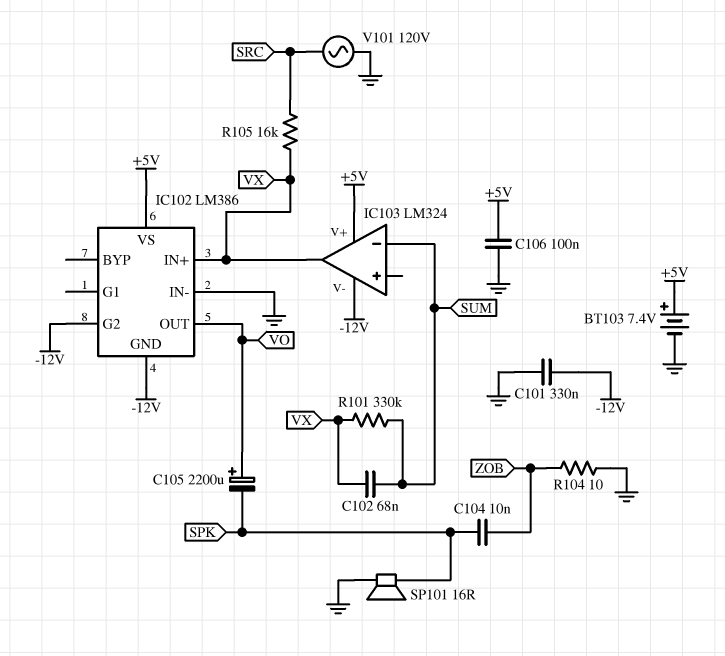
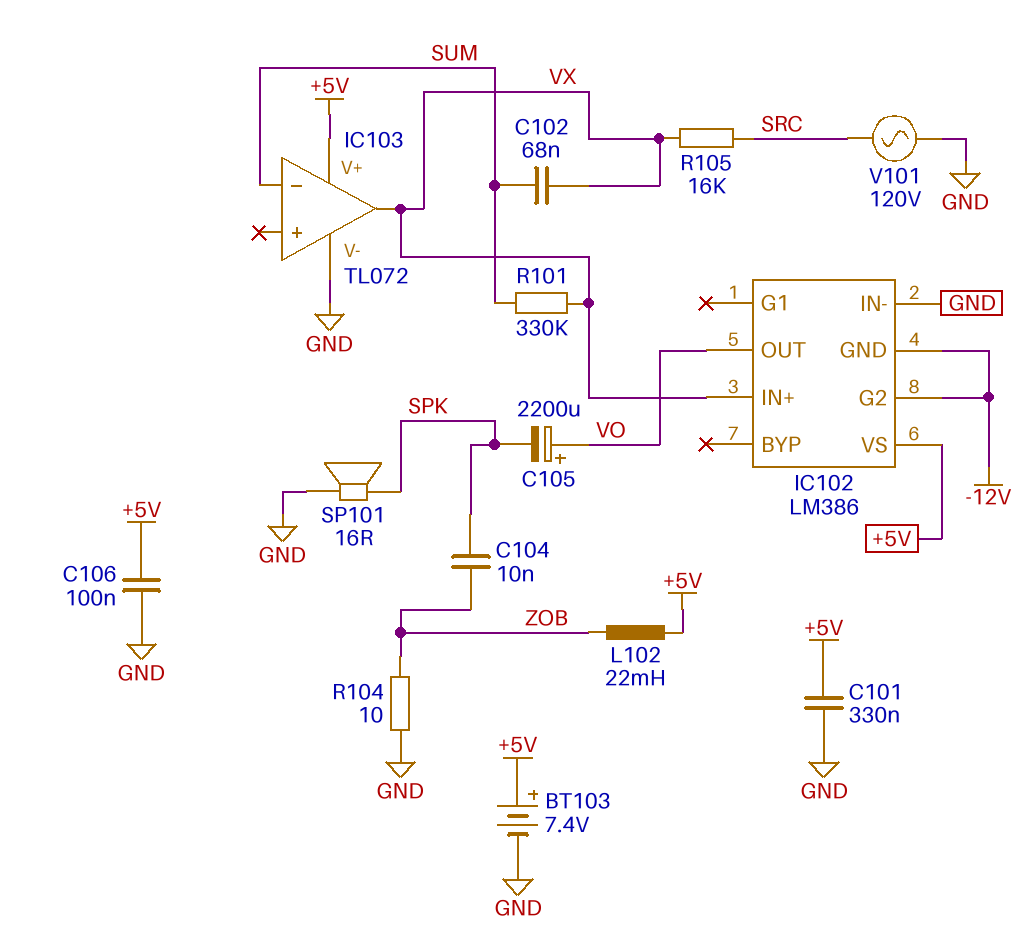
C101: 330nF (-12V, GND) -> 330nF (+5V, GND)
IC103: LM324 -> TL072
IC103 pin V-: -12V -> GND
L102: none -> 22mH (+5V, ZOB)

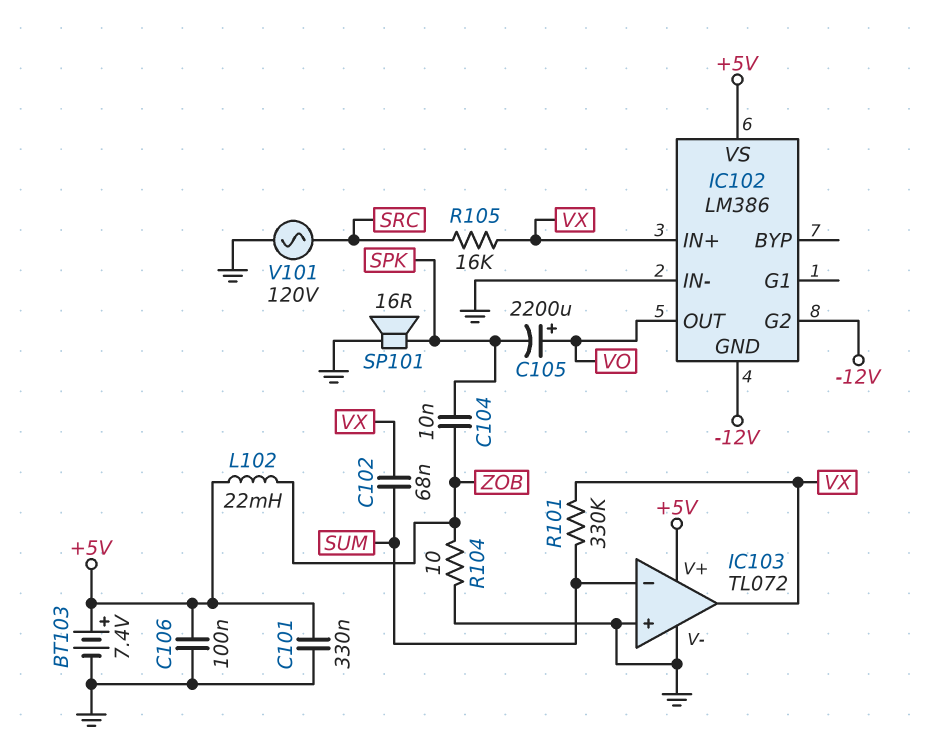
IC103 pin in+: none -> GND

